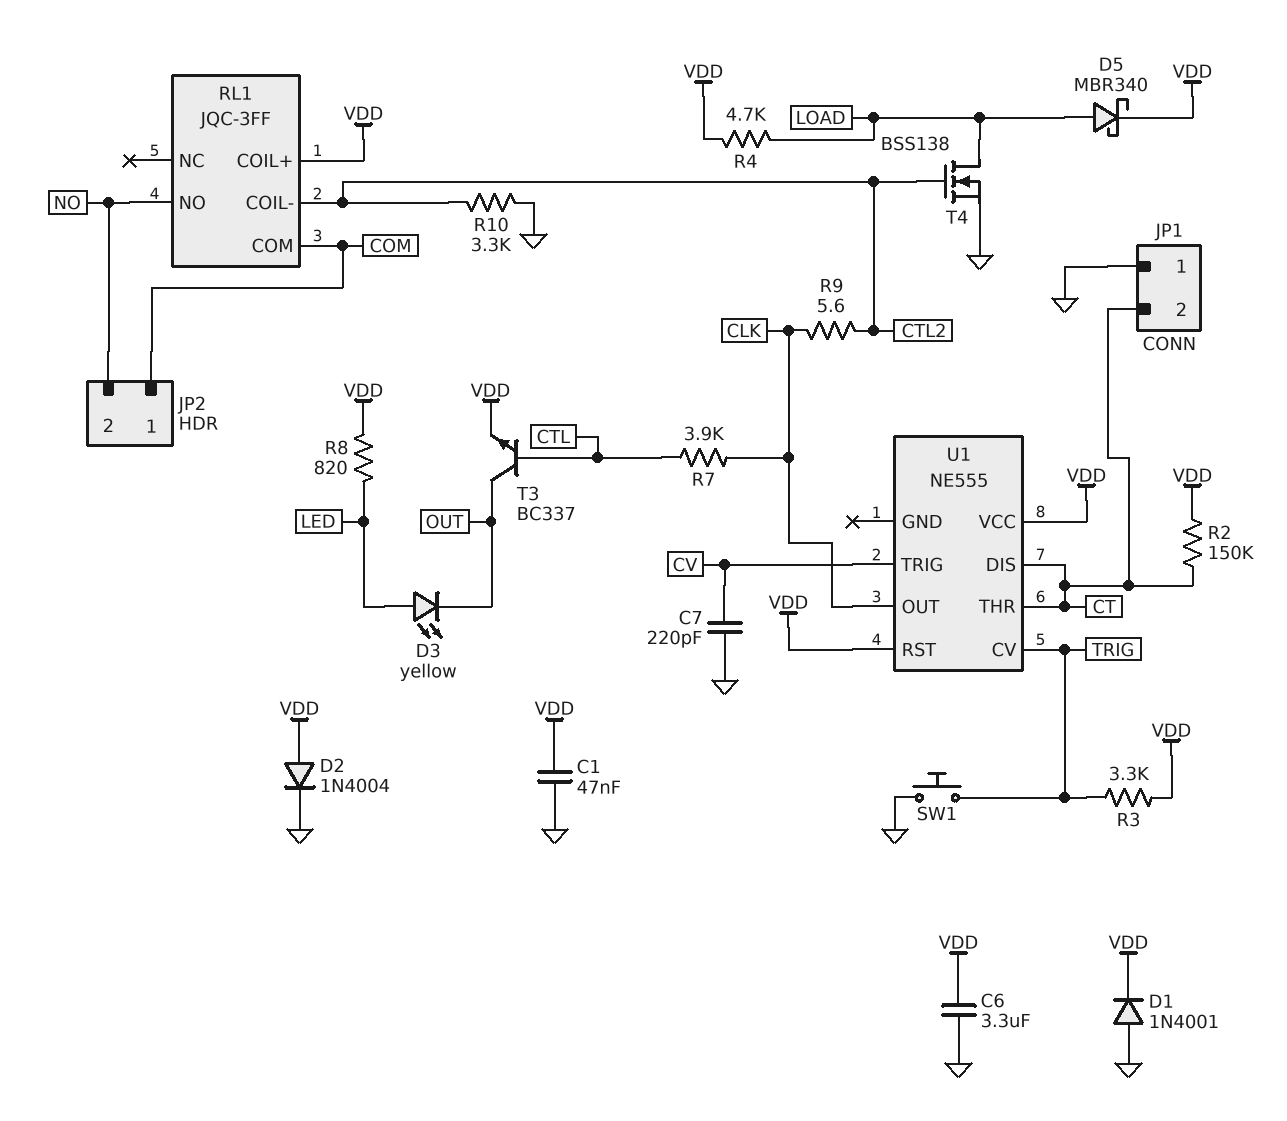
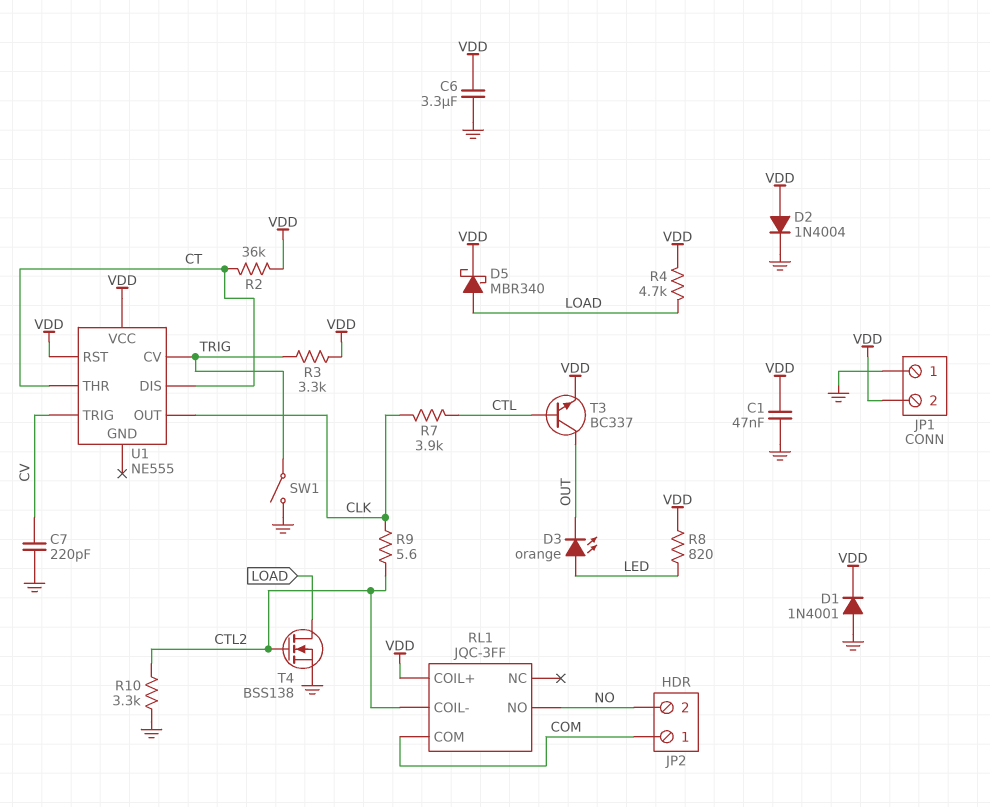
D3: LED yellow (A LED, K OUT) -> LED orange (A LED, K OUT)
JP1 pin 2: CT -> VDD
R2: 150k (CT, VDD) -> 36k (CT, VDD)
SW1: button (GND, TRIG) -> switch (GND, TRIG)

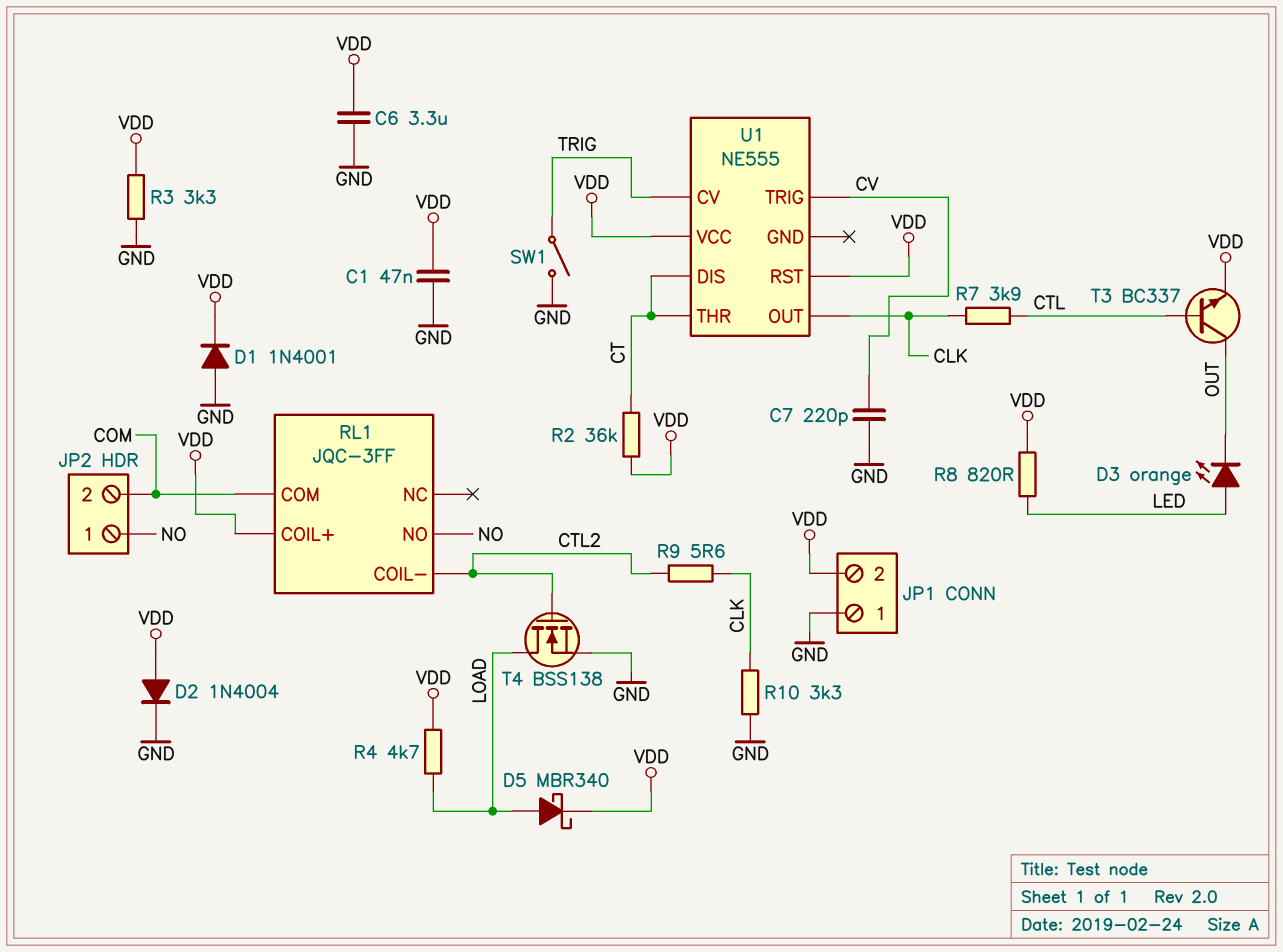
JP2 pin 1: COM -> NO
JP2 pin 2: NO -> COM
R3: 3.3k (TRIG, VDD) -> 3.3k (GND, VDD)
R10: 3.3k (CTL2, GND) -> 3.3k (CLK, GND)

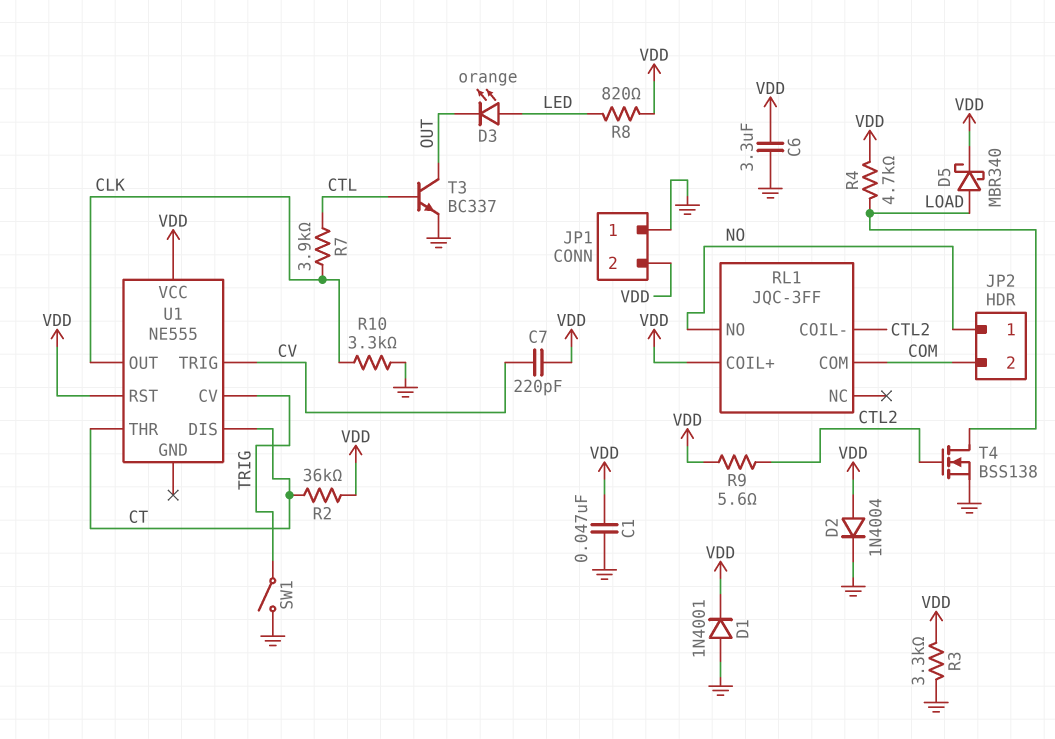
C7: 220pF (CV, GND) -> 220pF (CV, VDD)
R9: 5.6 (CLK, CTL2) -> 5.6 (CTL2, VDD)
T3: NPN BC337 (B CTL, C OUT, E VDD) -> NPN BC337 (B CTL, C OUT, E GND)

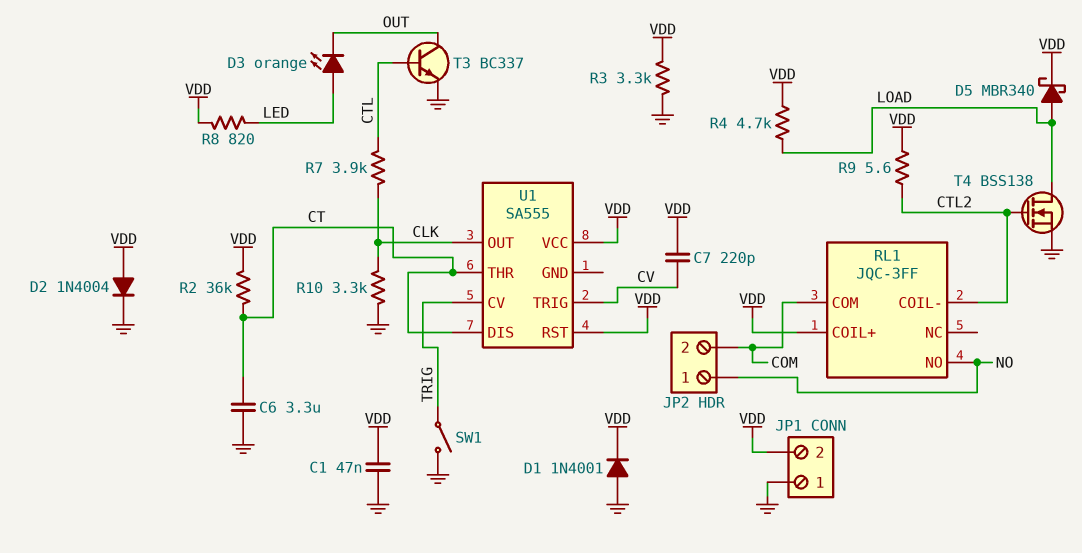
C6: 3.3uF (GND, VDD) -> 3.3uF (CT, GND)
U1: NE555 -> SA555

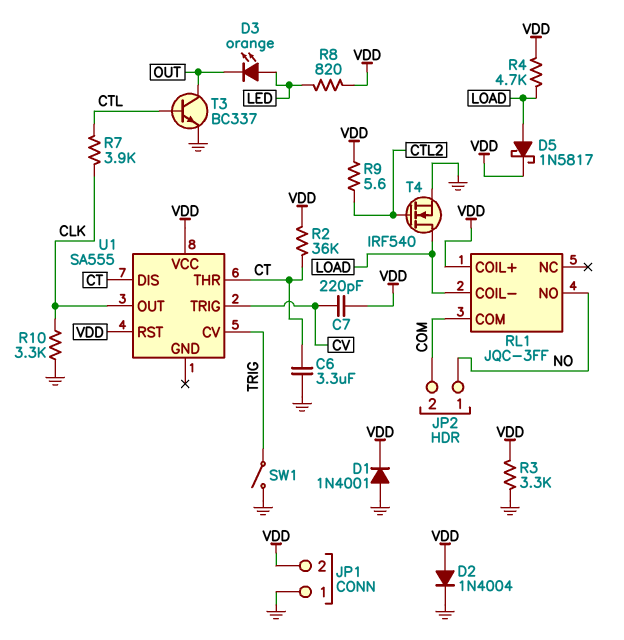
C1: 47nF (GND, VDD) -> none
D5: schottky MBR340 (A LOAD, K VDD) -> schottky 1N5817 (A LOAD, K VDD)
RL1 pin COIL-: CTL2 -> LOAD
T4: NMOS BSS138 (G CTL2, D LOAD, S GND) -> NMOS IRF540 (G CTL2, D LOAD, S GND)

